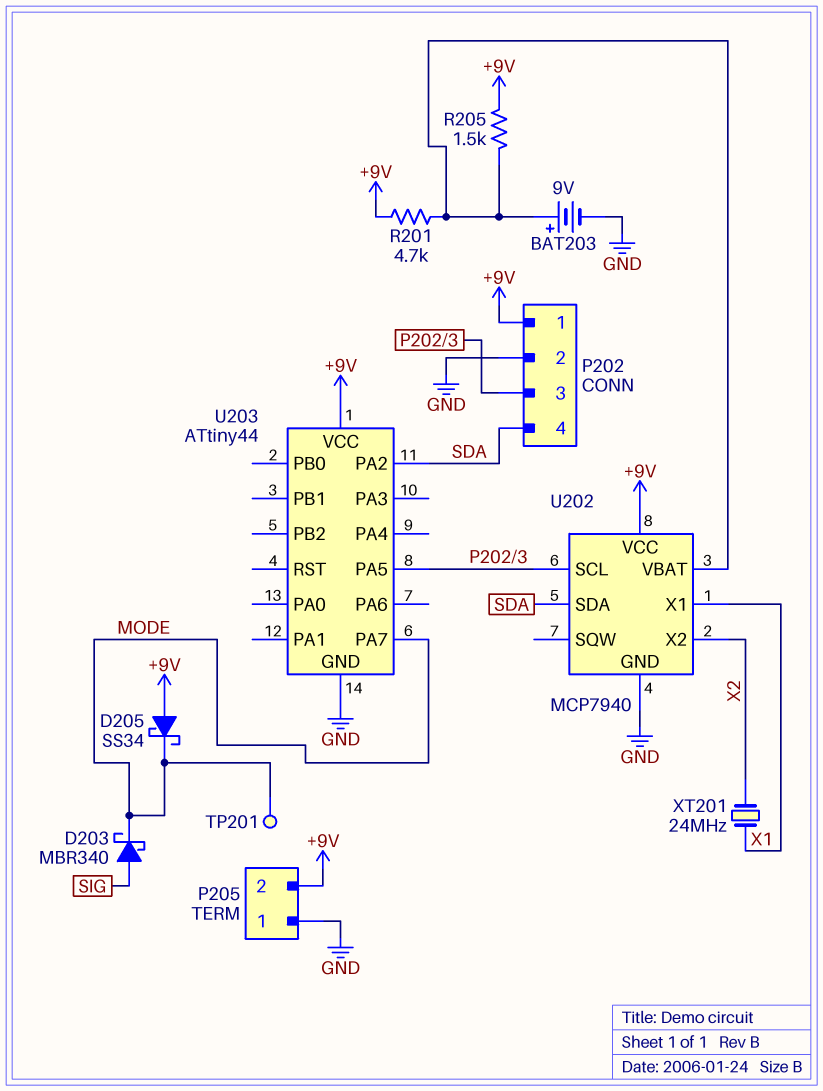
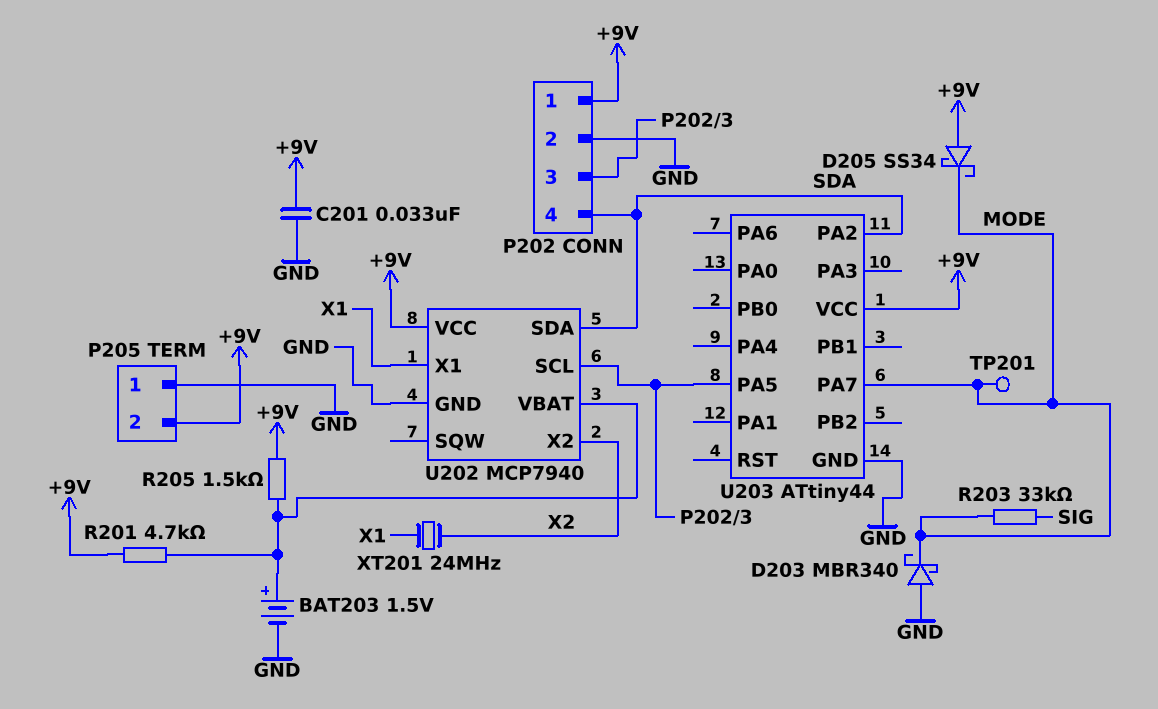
BAT203: 9V (plus U202/VBAT, minus GND) -> 1.5V (plus U202/VBAT, minus GND)
C201: none -> 33nF (+9V, GND)
D203: schottky MBR340 (A SIG, K MODE) -> schottky MBR340 (A GND, K MODE)
R203: none -> 33k (MODE, SIG)

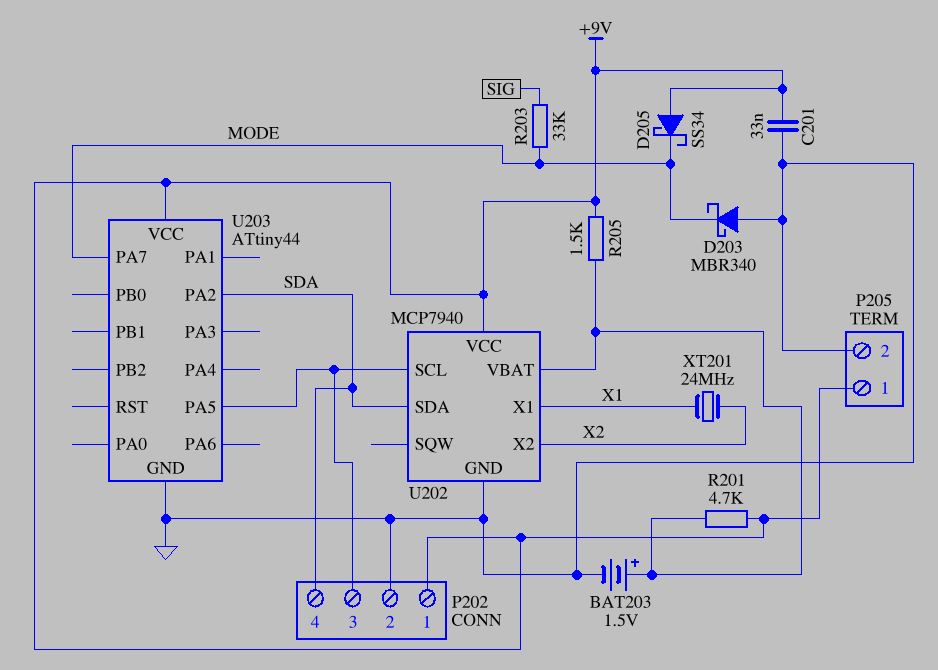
P205 pin 1: GND -> +9V
P205 pin 2: +9V -> GND
TP201: test point (MODE) -> none

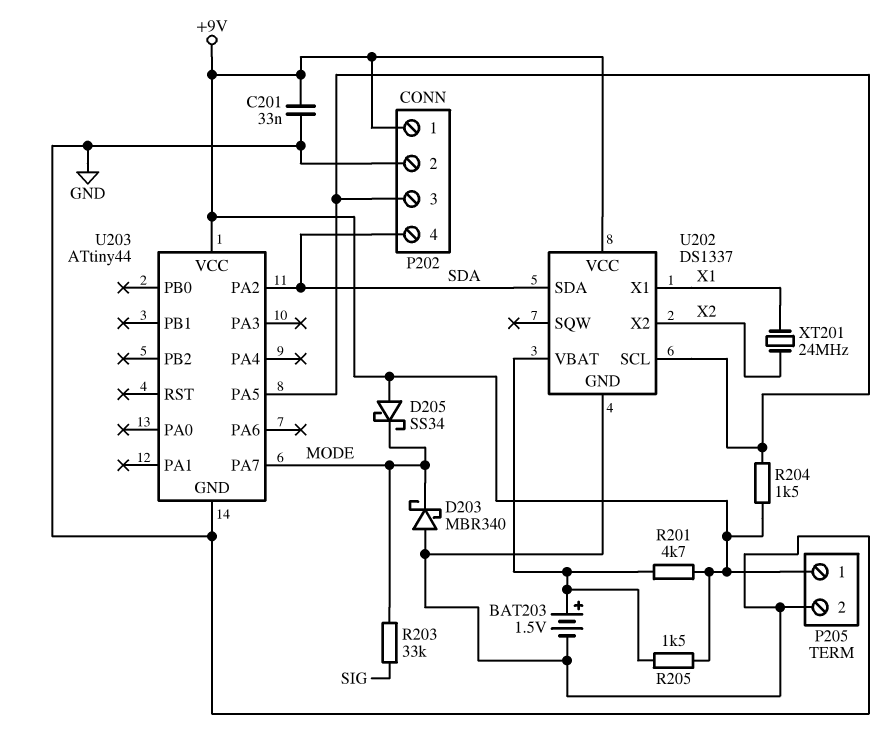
R204: none -> 1.5k (+9V, P202/3)
U202: MCP7940 -> DS1337

